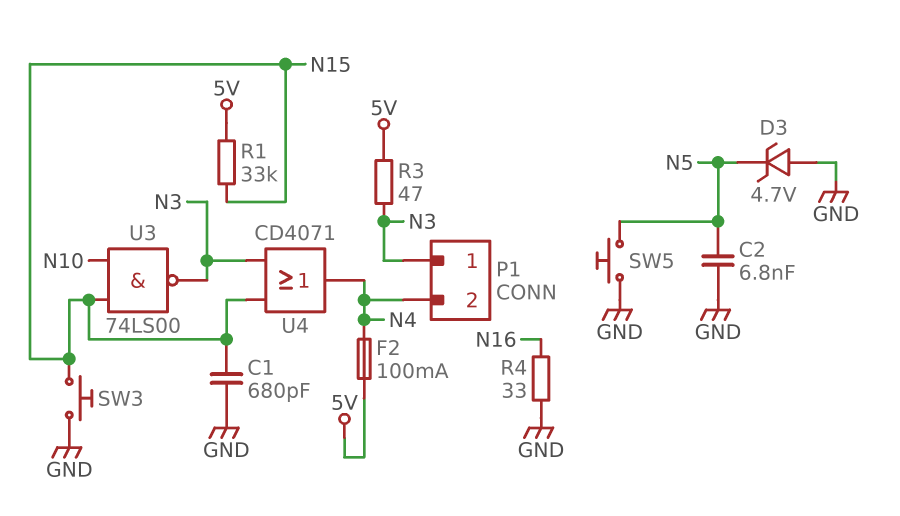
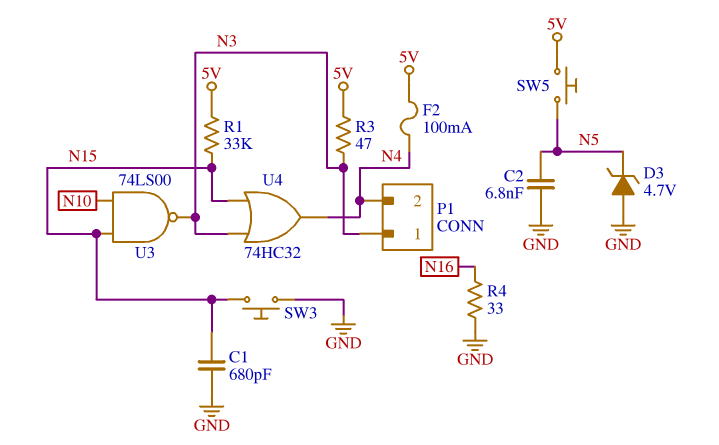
SW5: button (GND, N5) -> button (5V, N5)
U4: OR CD4071 (in N3, in N15, out N4) -> OR 74HC32 (in N3, in N15, out N4)

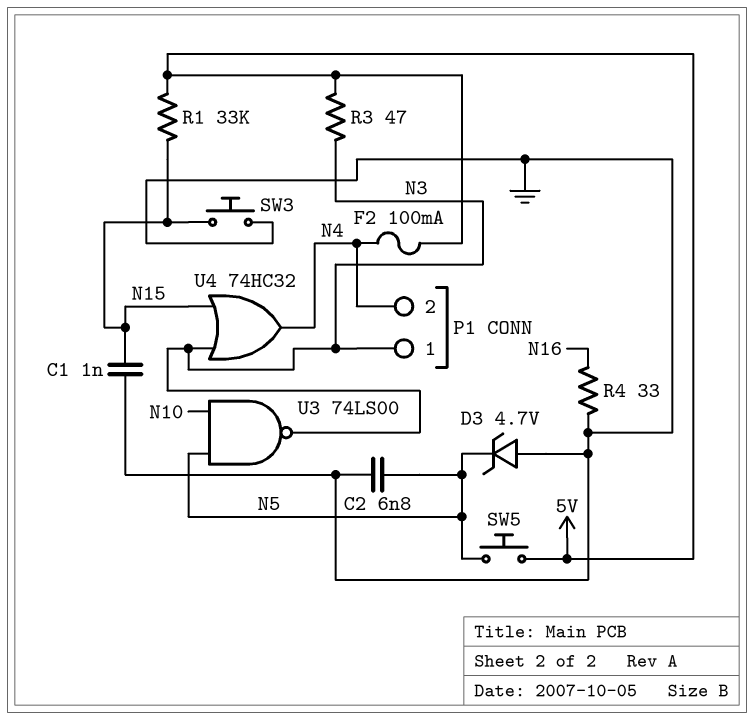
C1: 680pF (GND, N15) -> 1nF (GND, N15)
U3: NAND 74LS00 (in N10, in N15, out N3) -> NAND 74LS00 (in N5, in N10, out N3)

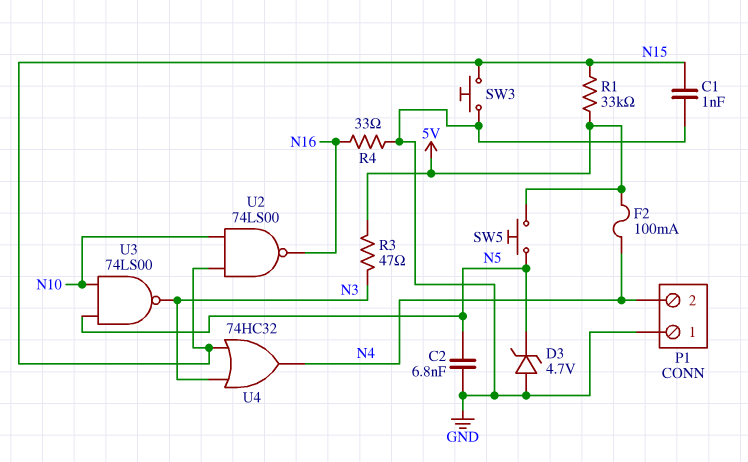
P1 pin 1: N3 -> GND
U2: none -> NAND 74LS00 (in N10, in N15, out N16)

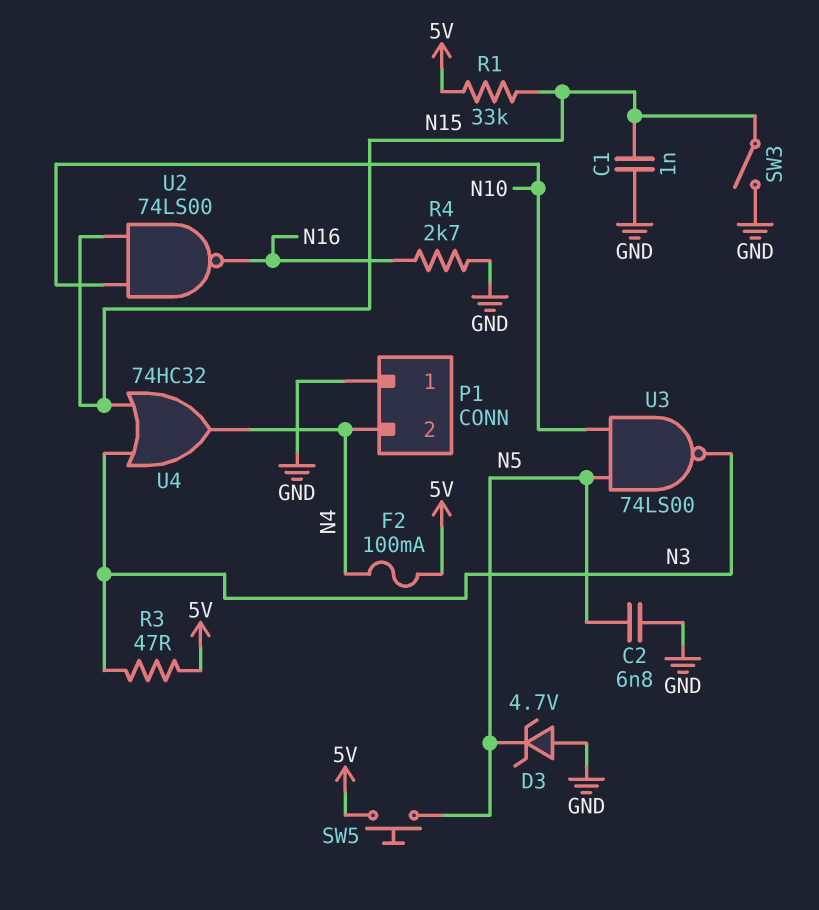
R4: 33 (GND, N16) -> 2.7k (GND, N16)
SW3: button (GND, N15) -> switch (GND, N15)

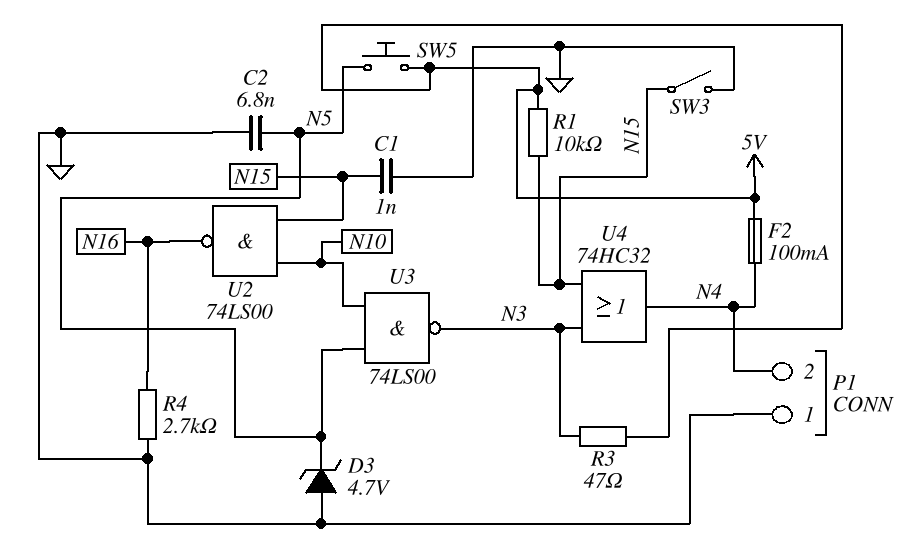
R1: 33k (5V, N15) -> 10k (5V, N15)

